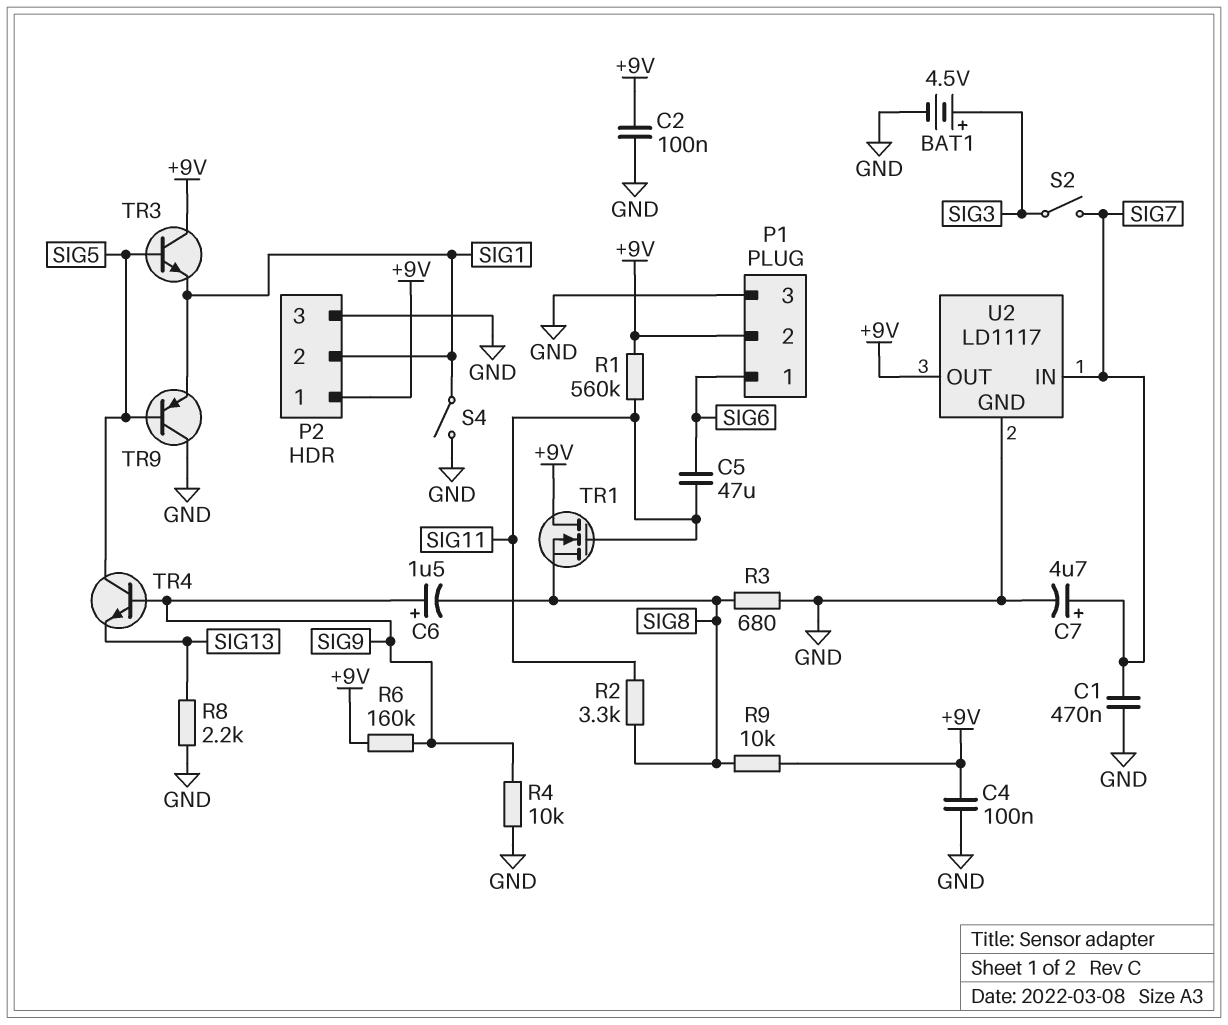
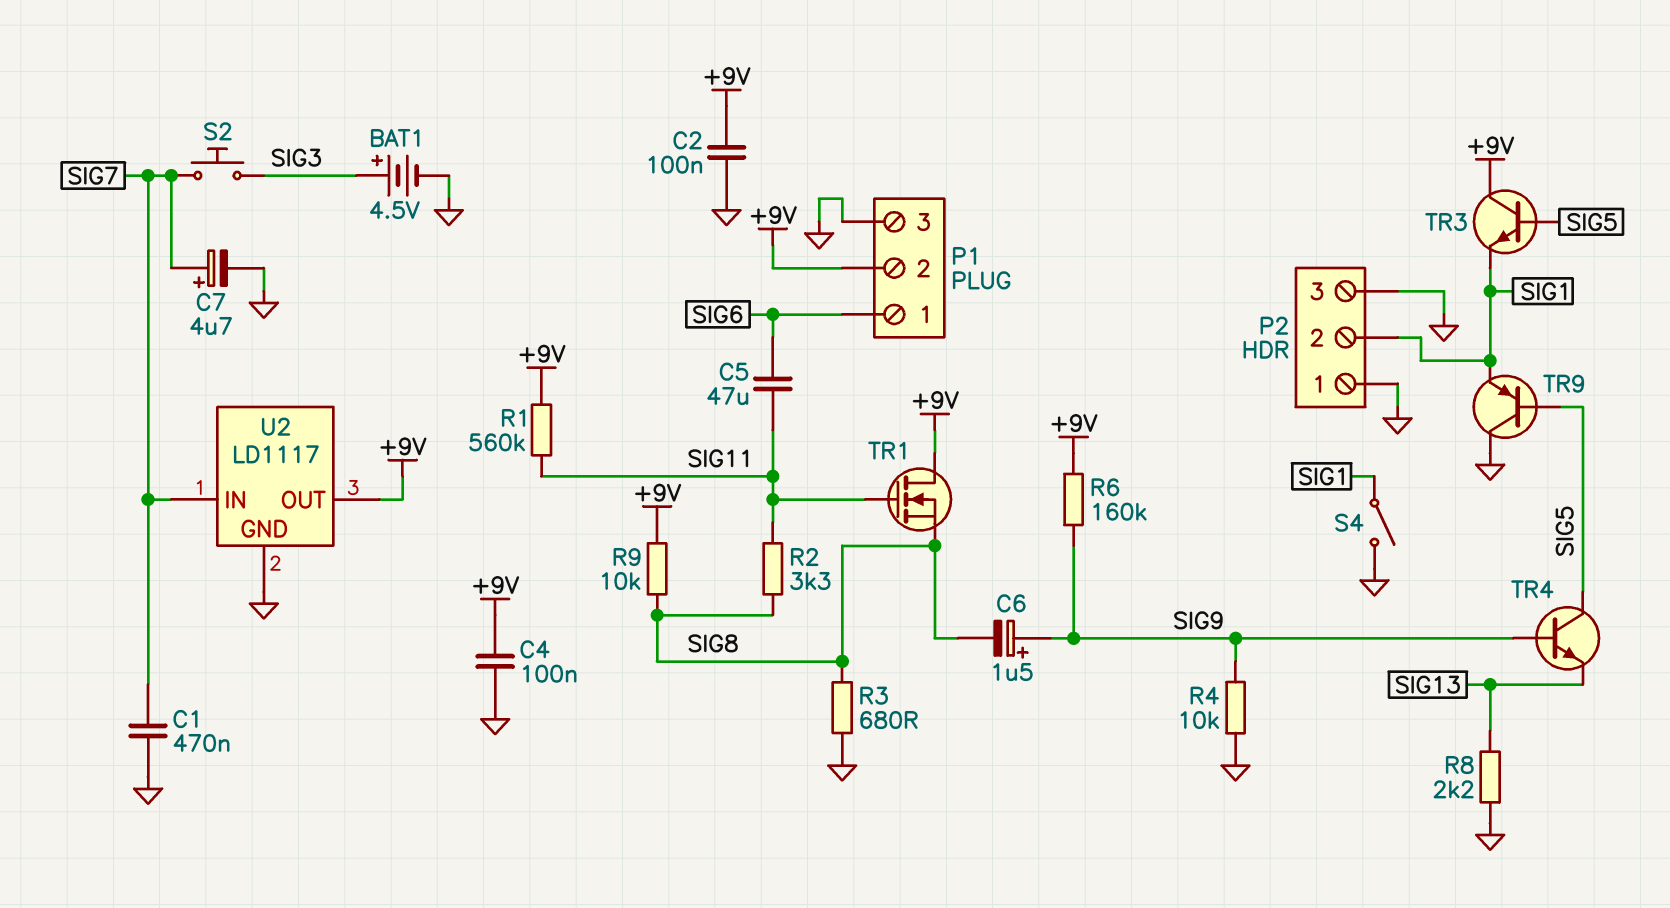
P2 pin 1: +9V -> GND
S2: switch (SIG3, SIG7) -> button (SIG3, SIG7)

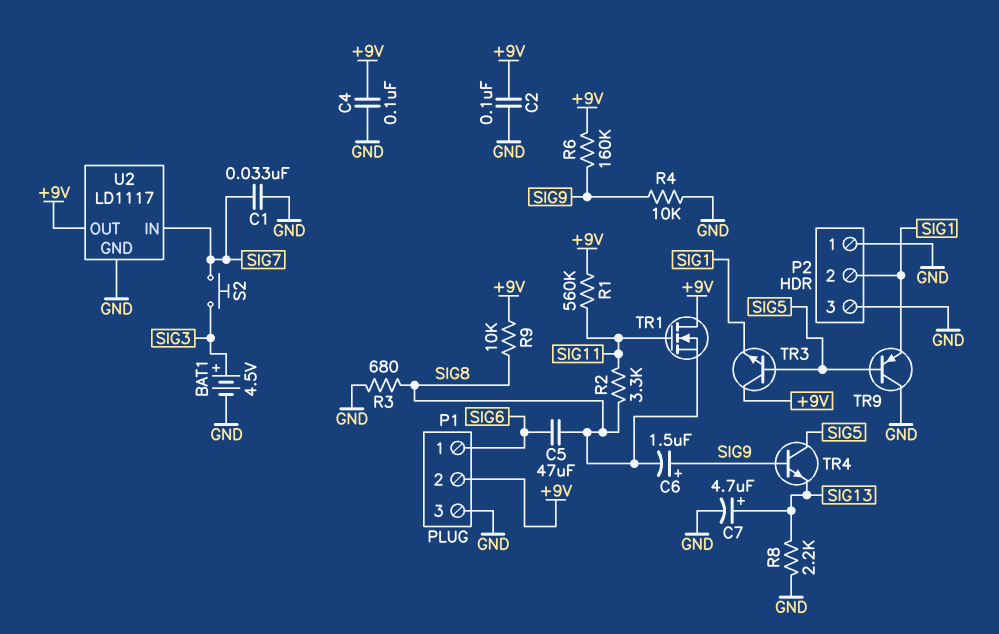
C1: 470nF (GND, SIG7) -> 33nF (GND, SIG7)
C5: 47uF (SIG6, SIG11) -> 47uF (SIG6, SIG8)
C7: 4.7uF (plus SIG7, minus GND) -> 4.7uF (plus SIG13, minus GND)
S4: switch (GND, SIG1) -> none

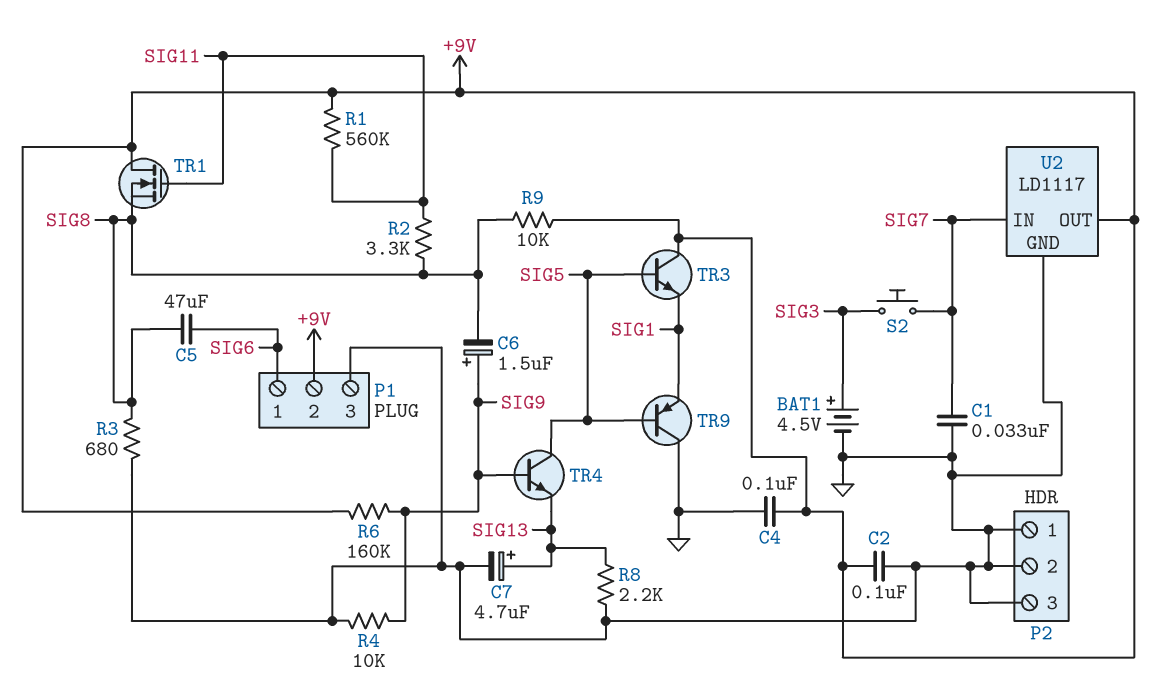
P2 pin 2: SIG1 -> GND

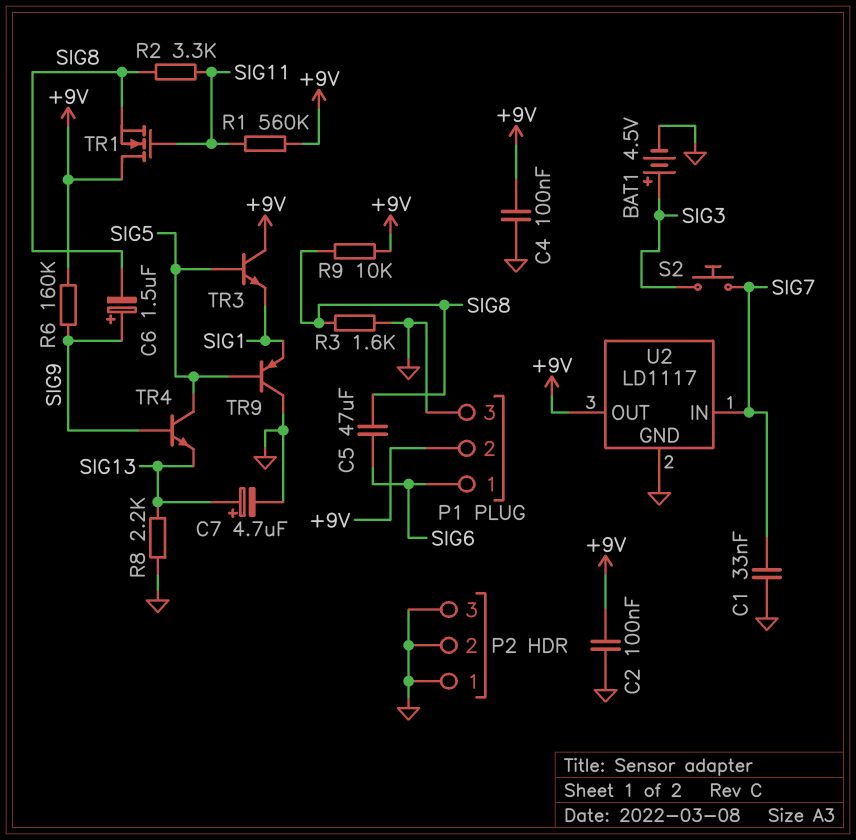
R3: 680 (GND, SIG8) -> 1.6k (GND, SIG8)
R4: 10k (GND, SIG9) -> none

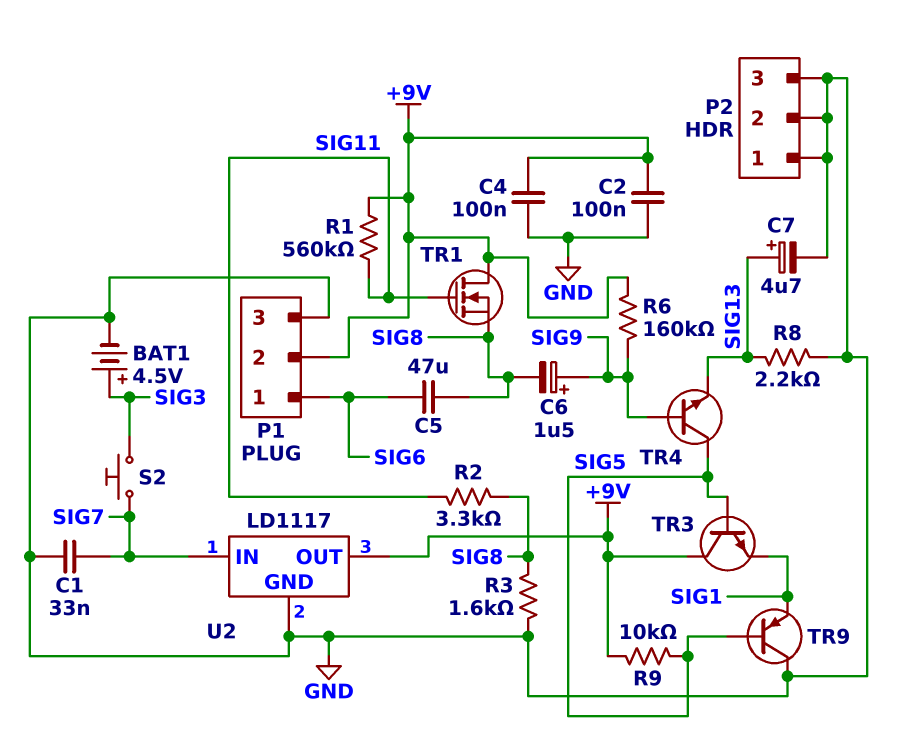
R9: 10k (+9V, SIG8) -> 10k (+9V, SIG5)

